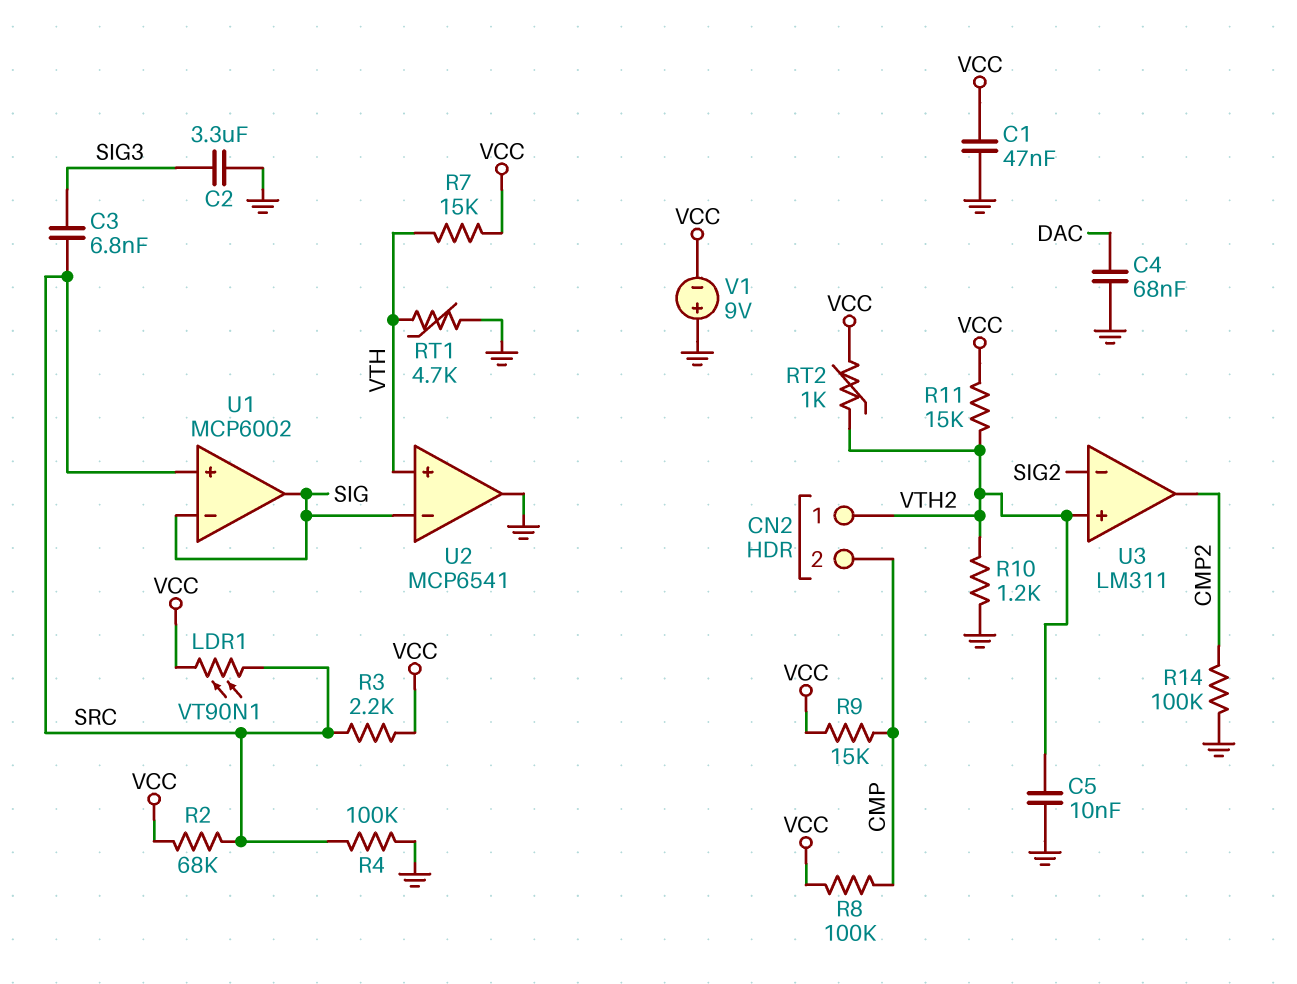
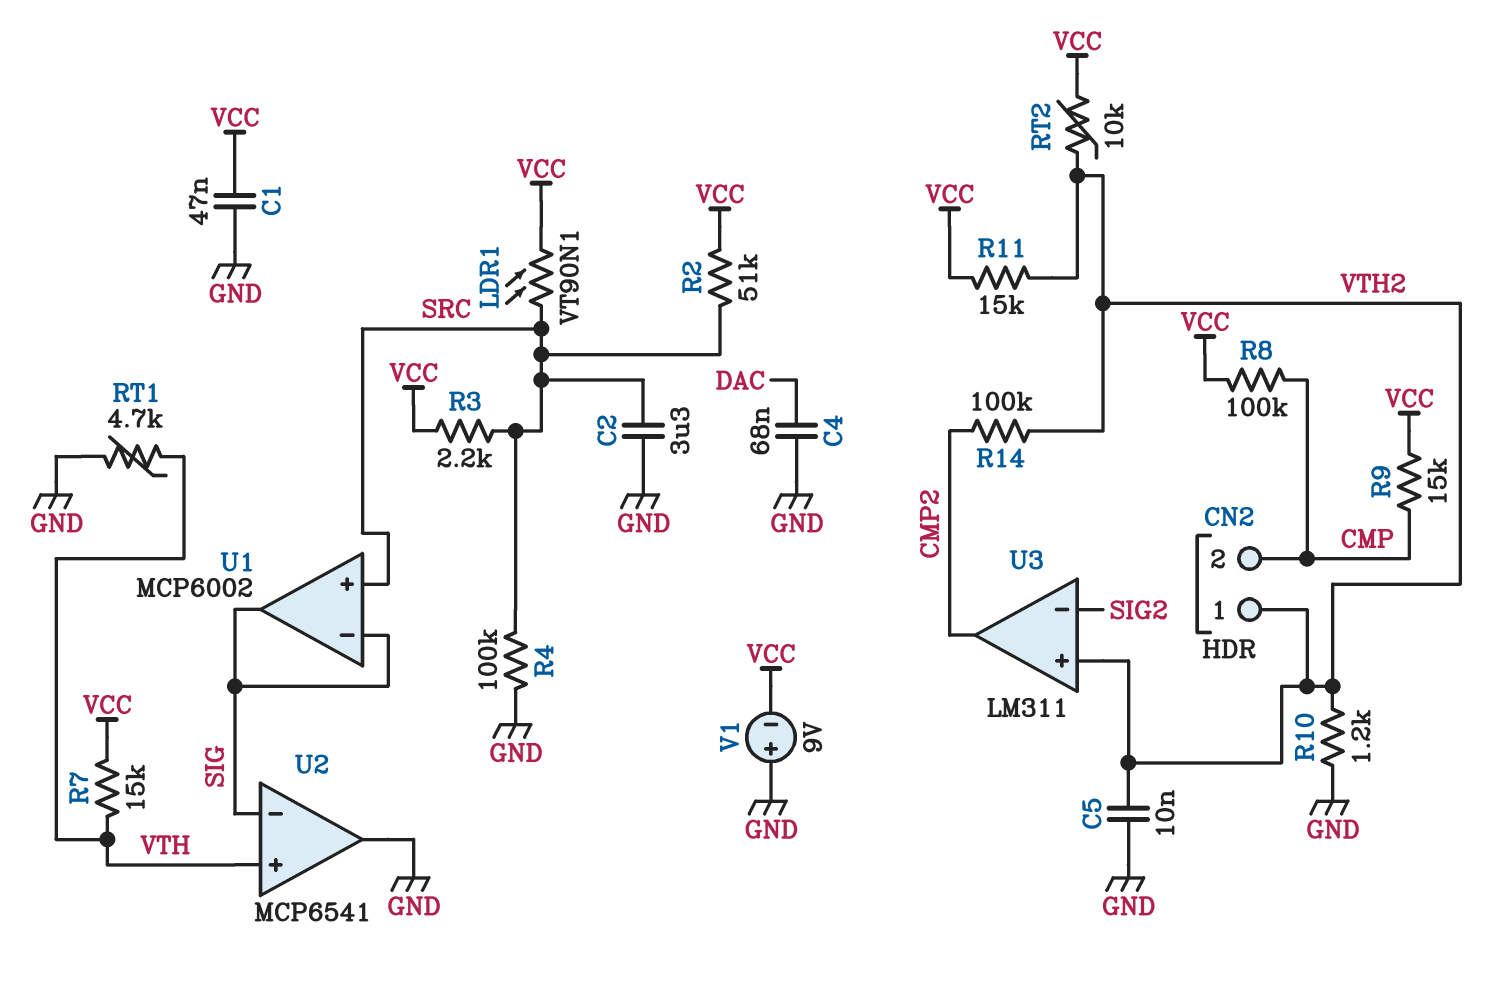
C2: 3.3uF (GND, SIG3) -> 3.3uF (GND, SRC)
C3: 6.8nF (SIG3, SRC) -> none
R2: 68k (SRC, VCC) -> 51k (SRC, VCC)
R14: 100k (CMP2, GND) -> 100k (CMP2, VTH2)
RT2: 1k (VCC, VTH2) -> 10k (VCC, VTH2)

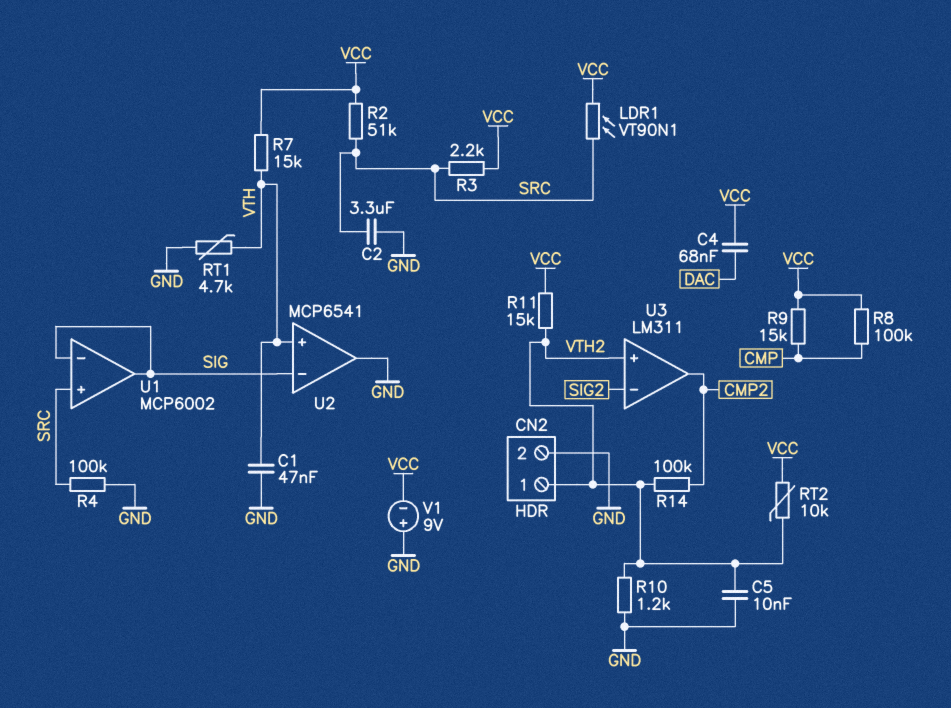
C1: 47nF (GND, VCC) -> 47nF (GND, VTH)
C4: 68nF (DAC, GND) -> 68nF (DAC, VCC)
CN2 pin 2: CMP -> GND

